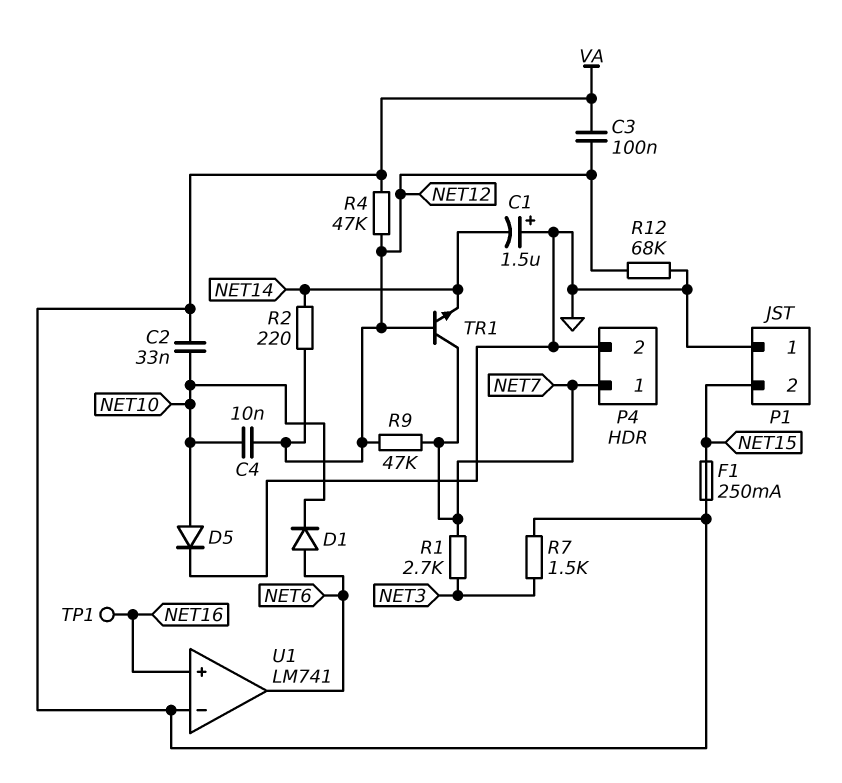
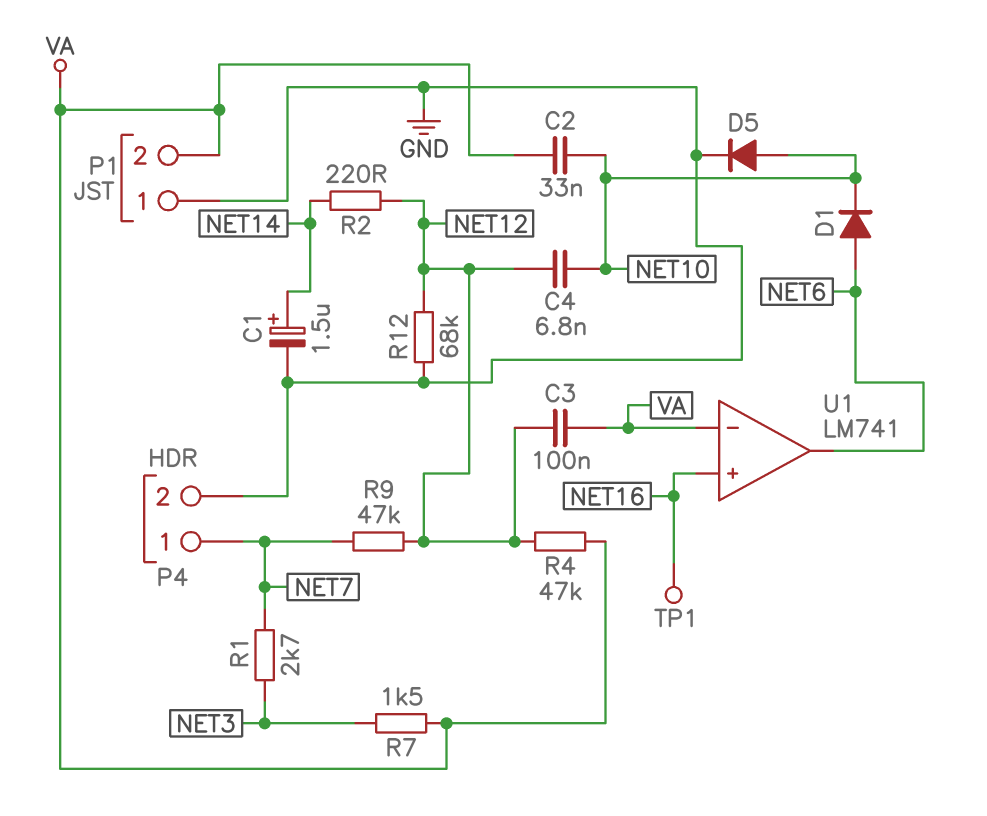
C1: 1.5uF (plus GND, minus NET14) -> 1.5uF (plus NET14, minus GND)
C4: 10nF (NET10, NET12) -> 6.8nF (NET10, NET12)
F1: 250mA (NET15, VA) -> none
P1 pin 2: NET15 -> VA
TR1: NPN (B NET12, C NET7, E NET14) -> none

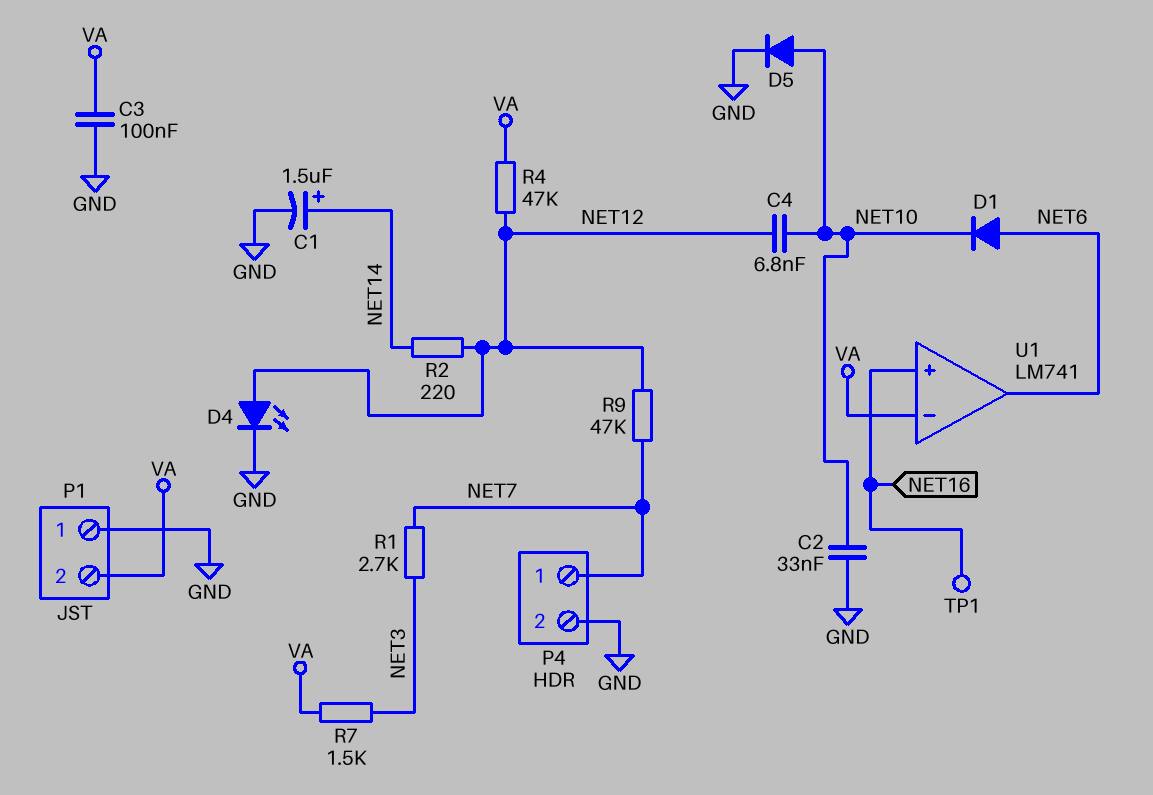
C2: 33nF (NET10, VA) -> 33nF (GND, NET10)
C3: 100nF (NET12, VA) -> 100nF (GND, VA)
D4: none -> LED (A NET12, K GND)
R12: 68k (GND, NET12) -> none

